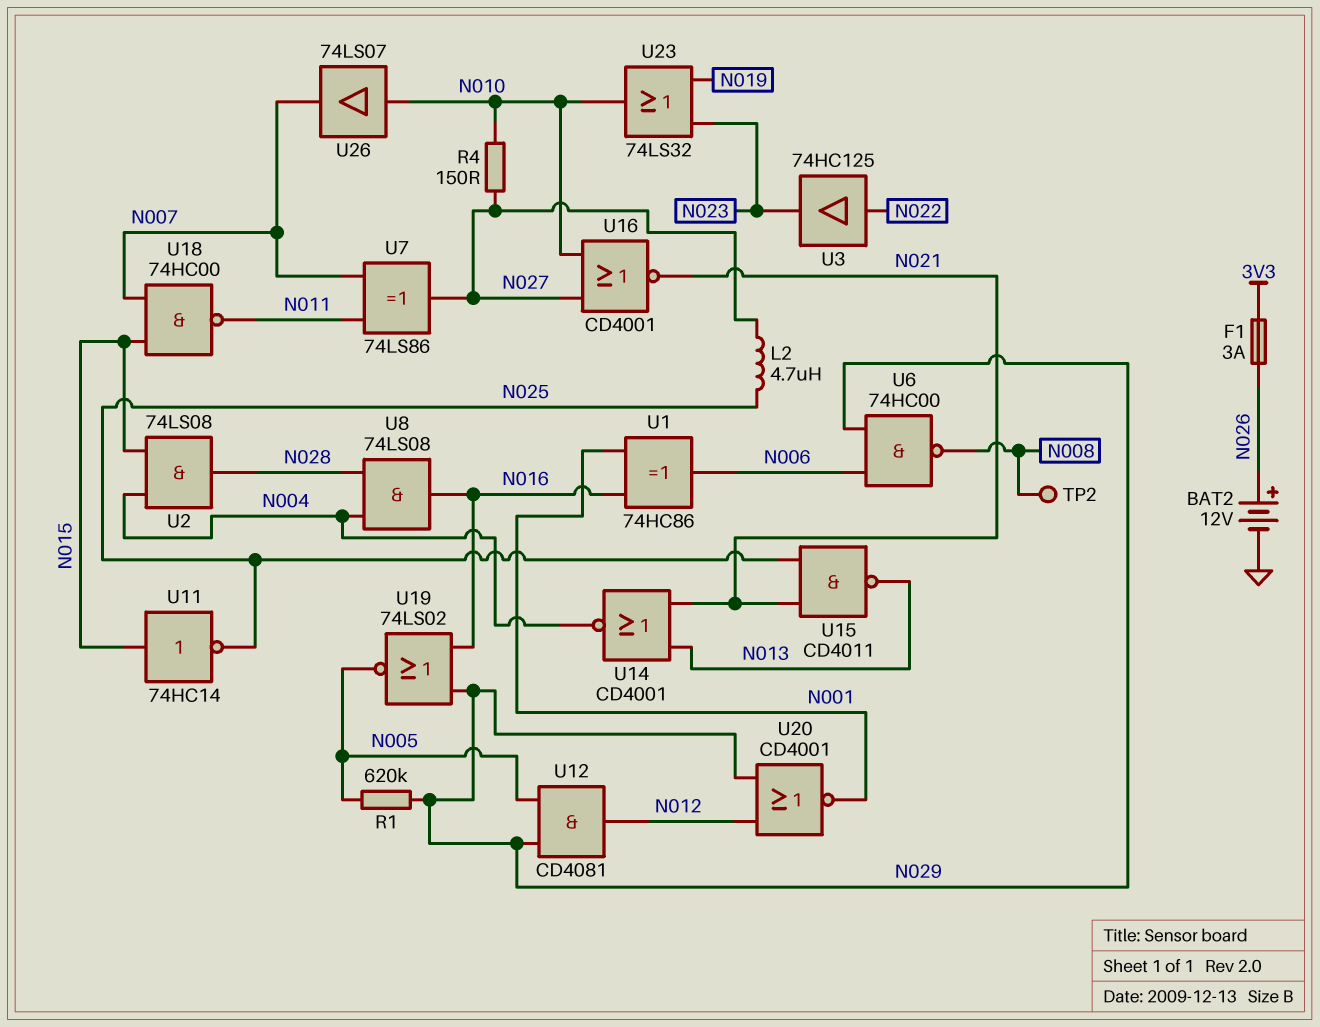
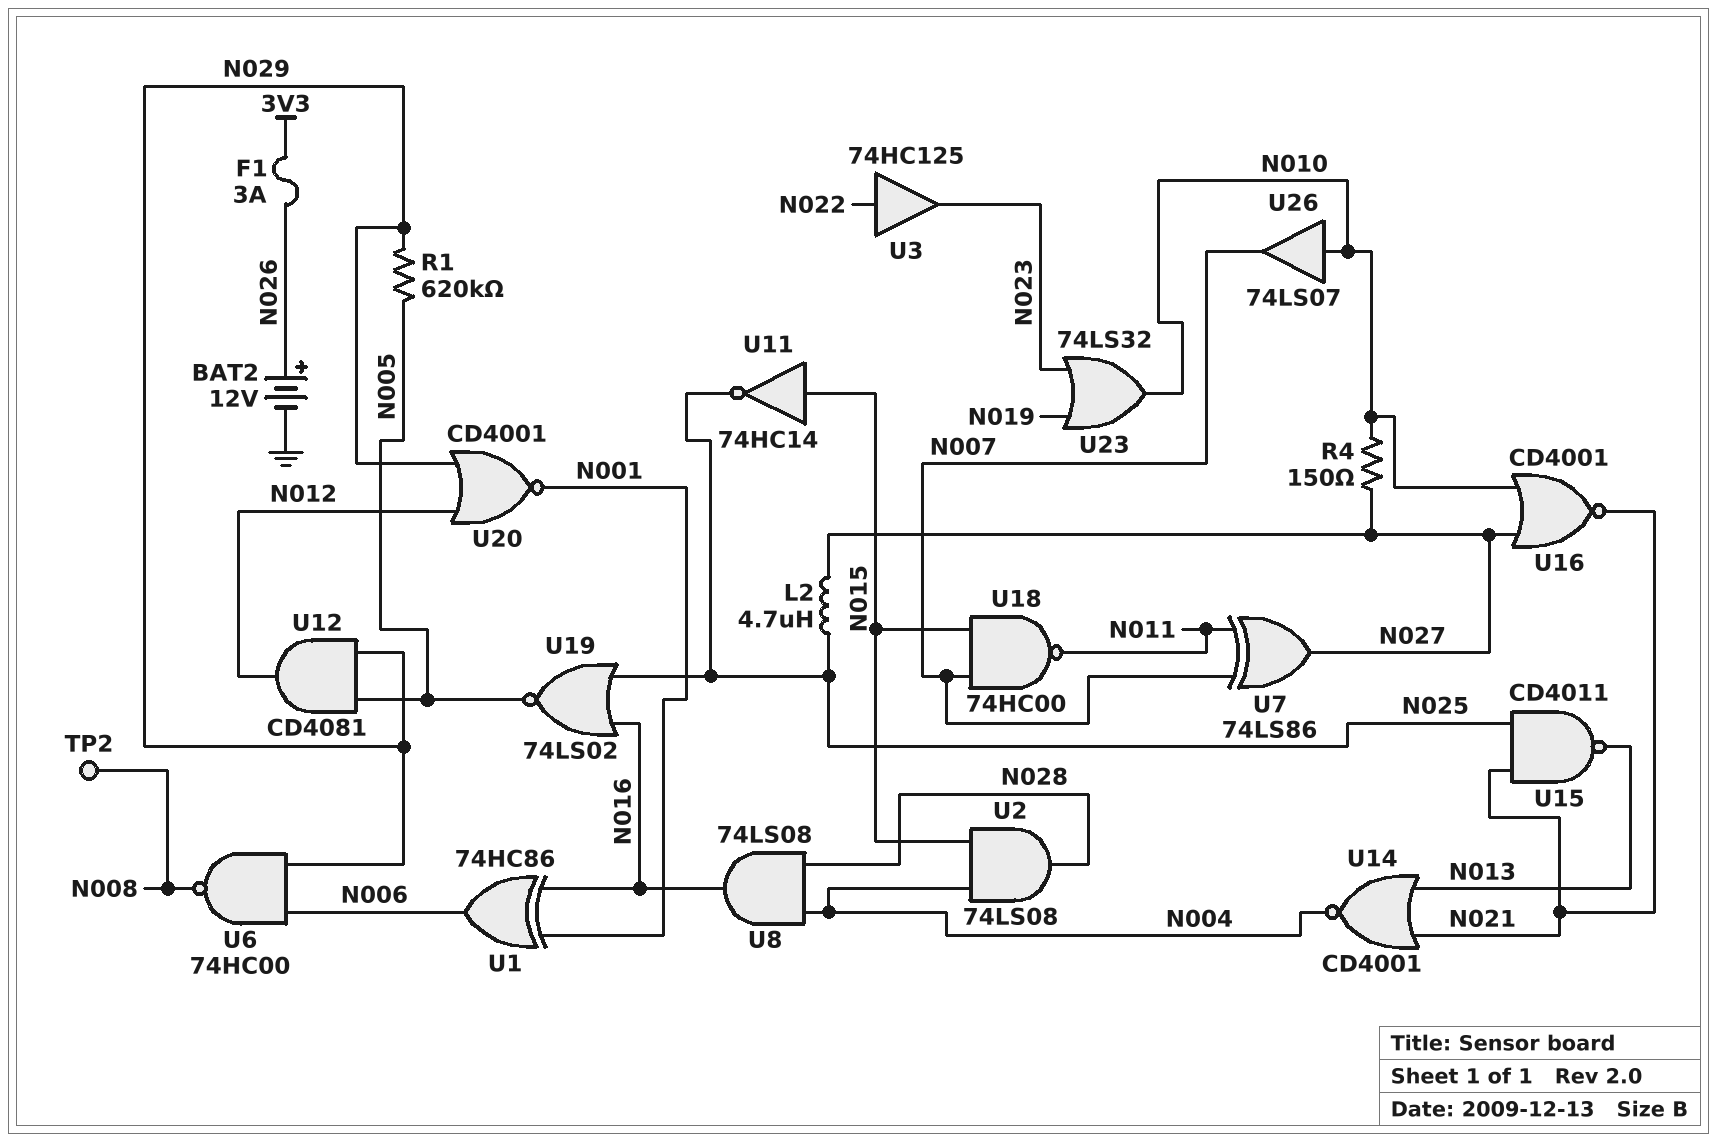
U19: NOR 74LS02 (in N016, in N029, out N005) -> NOR 74LS02 (in N016, in N025, out N005)

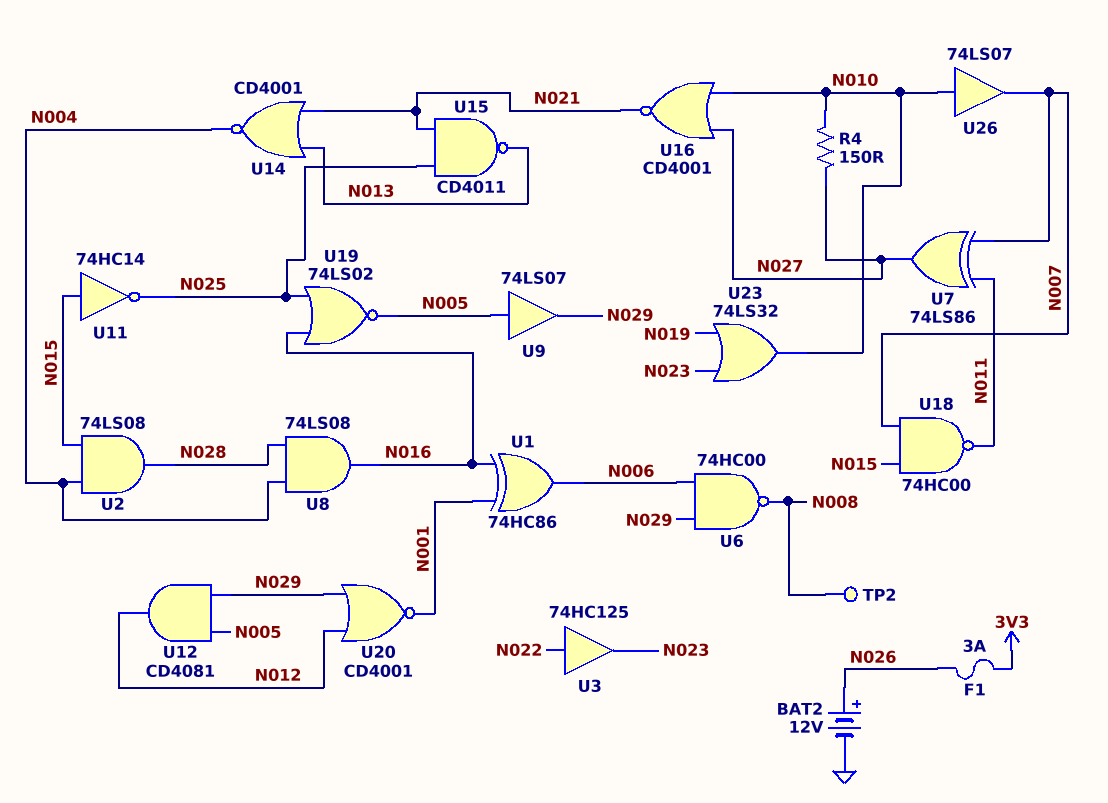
L2: 4.7uH (N025, N027) -> none
R1: 620k (N005, N029) -> none
U9: none -> buffer 74LS07 (in N005, out N029)

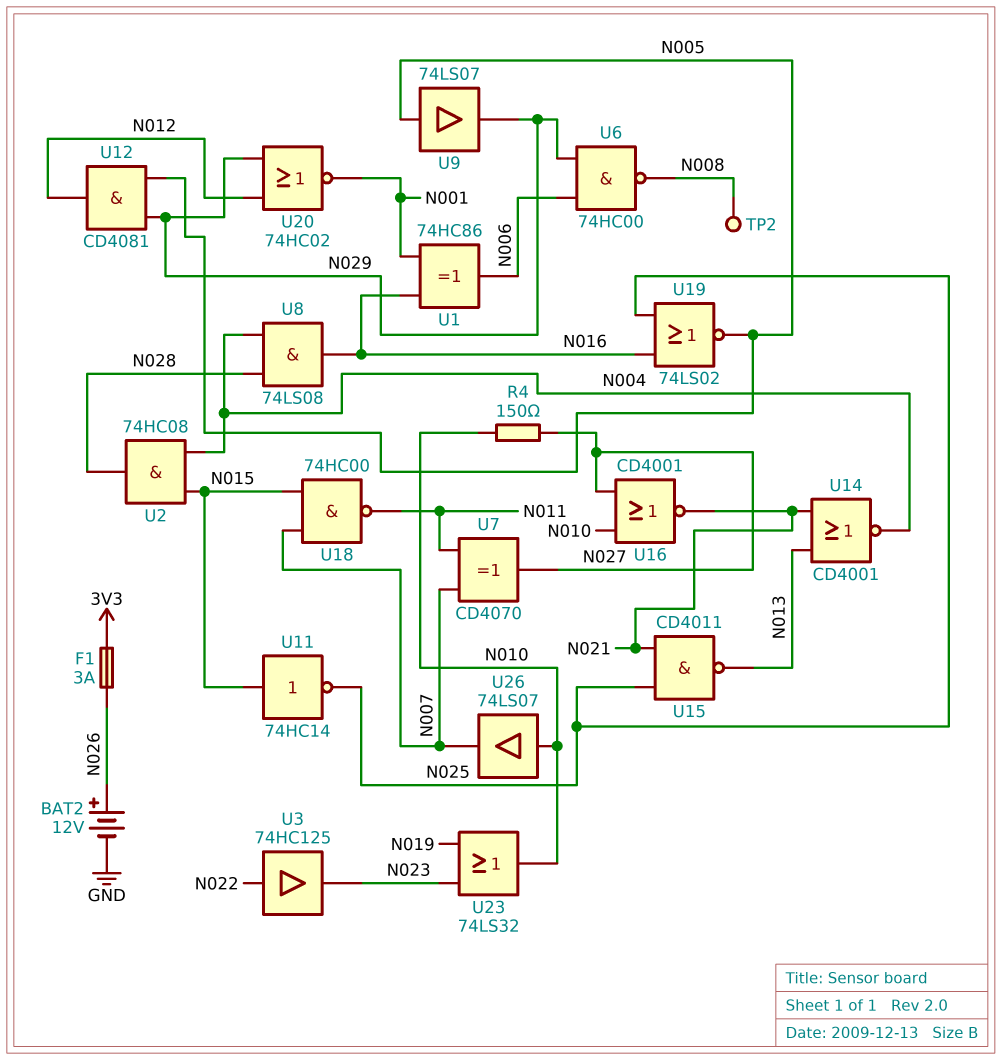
U2: AND 74LS08 (in N004, in N015, out N028) -> AND 74HC08 (in N004, in N015, out N028)
U7: XOR 74LS86 (in N007, in N011, out N027) -> XOR CD4070 (in N007, in N011, out N027)
U20: NOR CD4001 (in N012, in N029, out N001) -> NOR 74HC02 (in N012, in N029, out N001)

